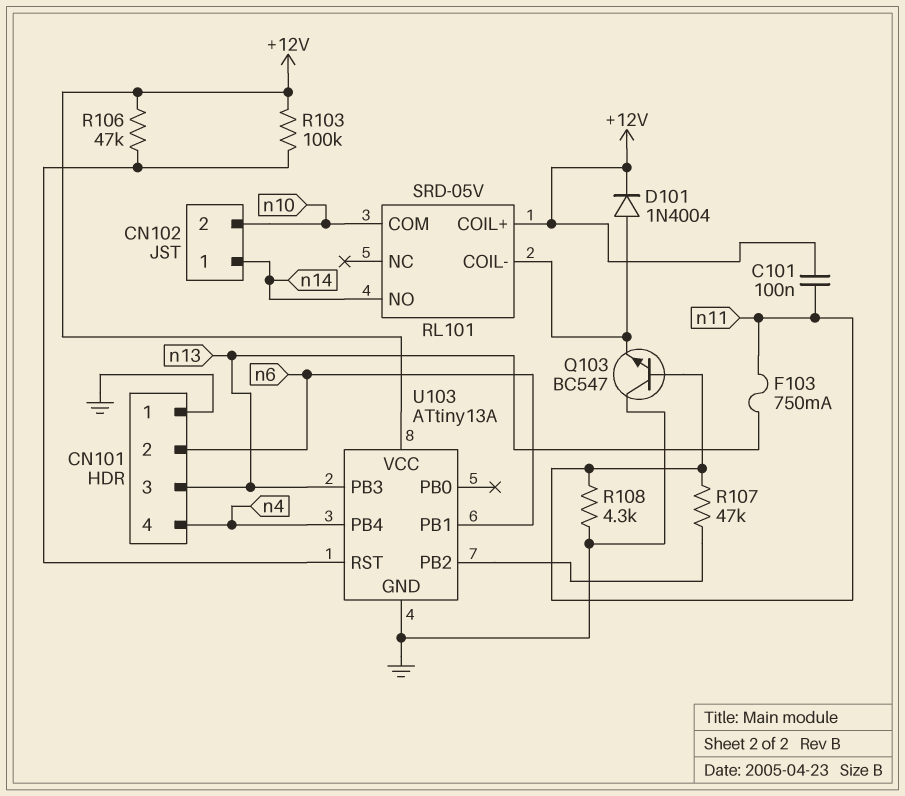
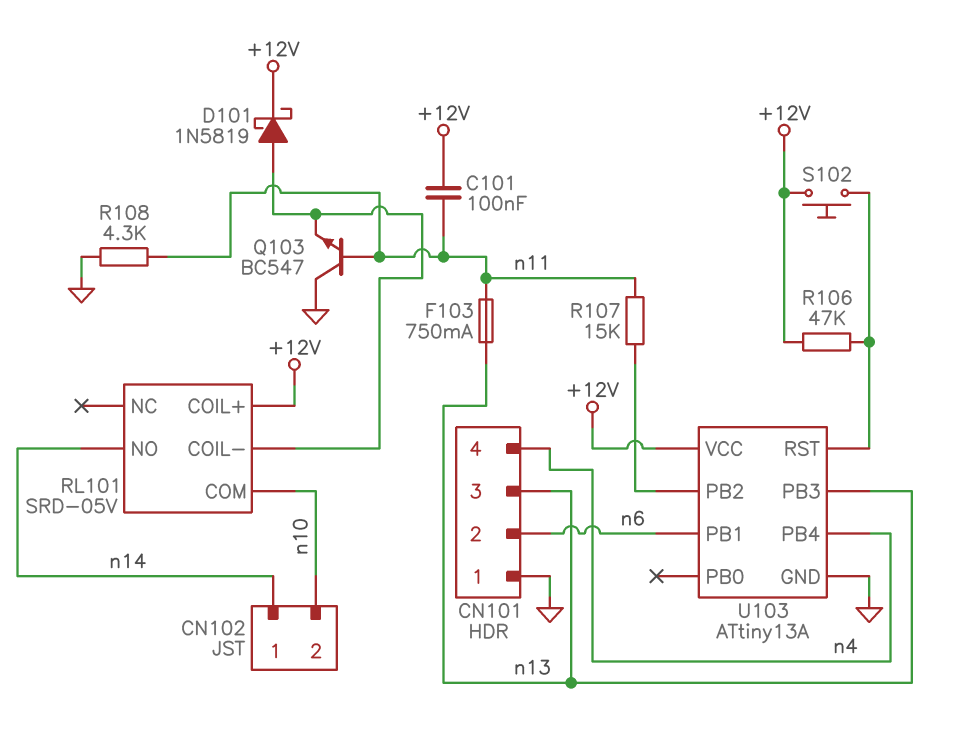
D101: diode 1N4004 (A RL101/COIL-, K +12V) -> schottky 1N5819 (A RL101/COIL-, K +12V)
R103: 100k (+12V, U103/RST) -> none
R107: 47k (U103/PB2, n11) -> 15k (U103/PB2, n11)
S102: none -> button (+12V, U103/RST)

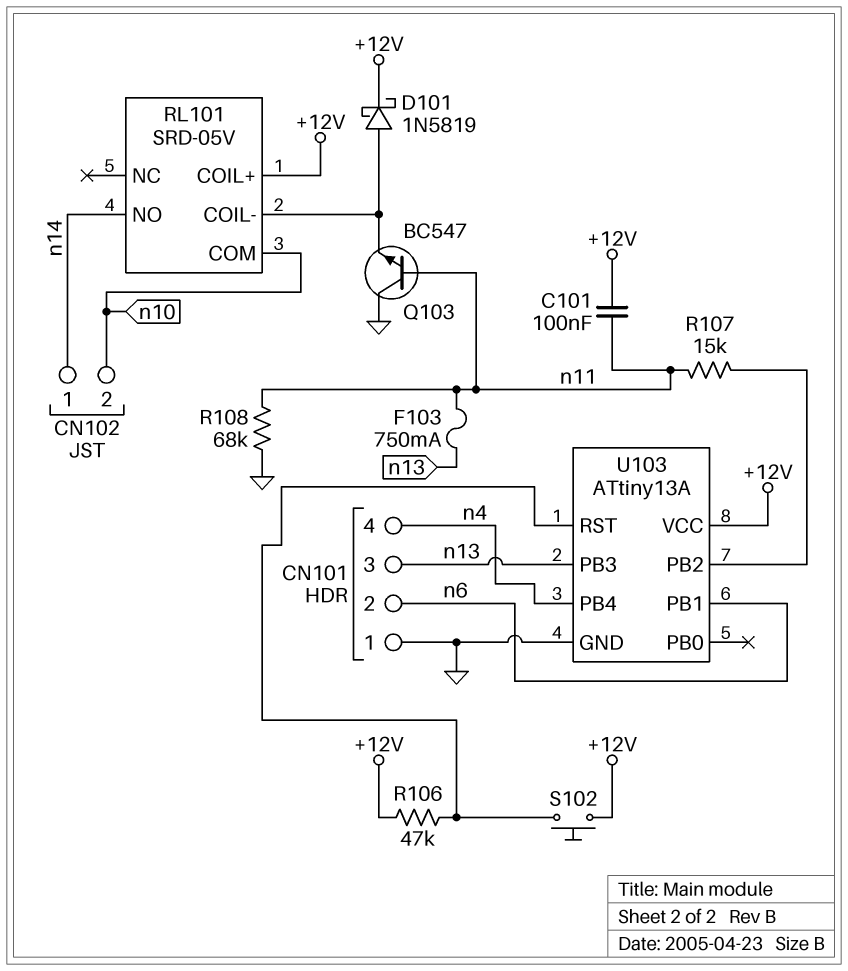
R108: 4.3k (GND, n11) -> 68k (GND, n11)

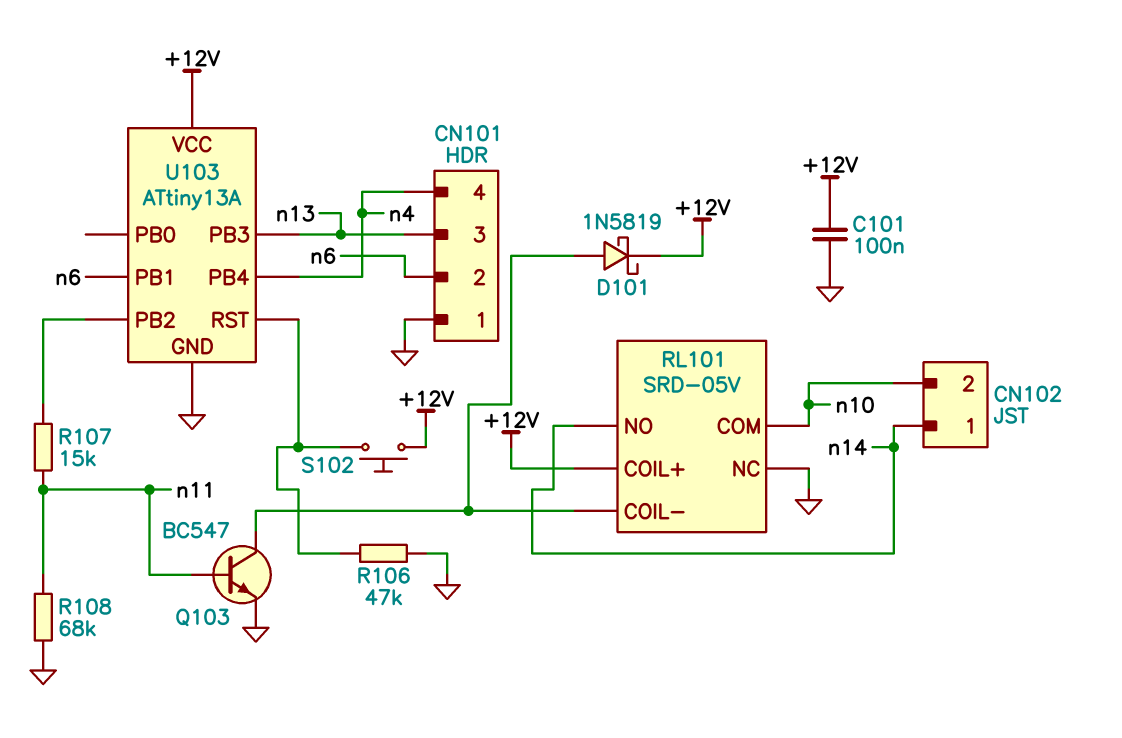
C101: 100nF (+12V, n11) -> 100nF (+12V, GND)
F103: 750mA (n11, n13) -> none
Q103: NPN BC547 (B n11, C GND, E RL101/COIL-) -> NPN BC547 (B n11, C RL101/COIL-, E GND)
R106: 47k (+12V, U103/RST) -> 47k (GND, U103/RST)
RL101 pin NC: none -> GND

